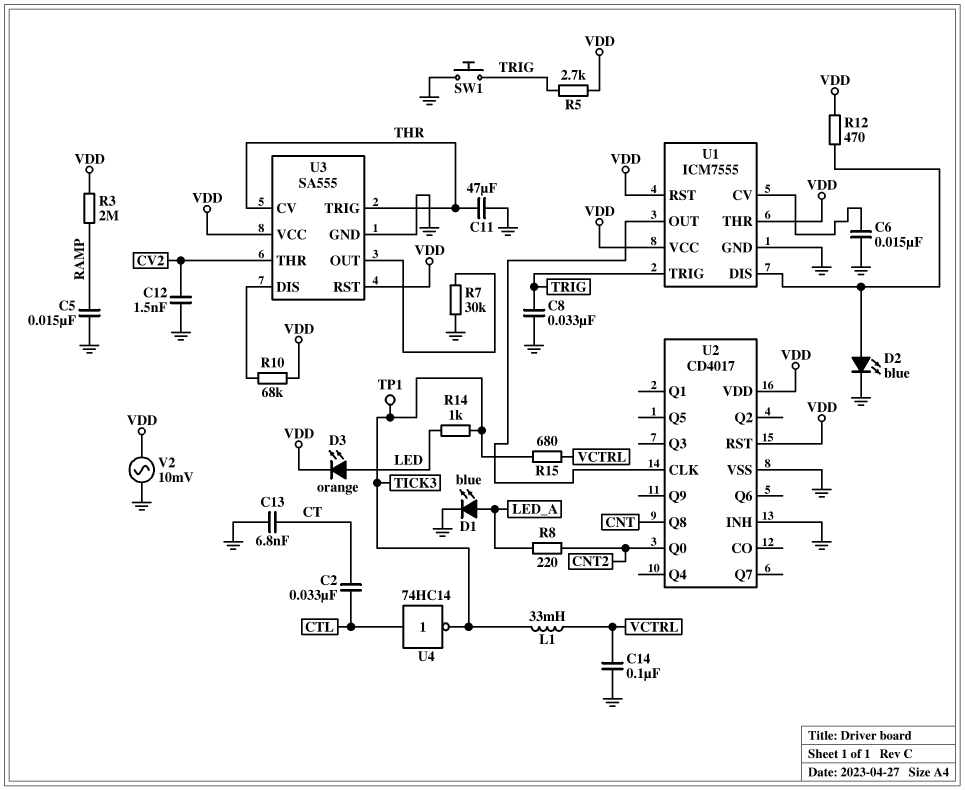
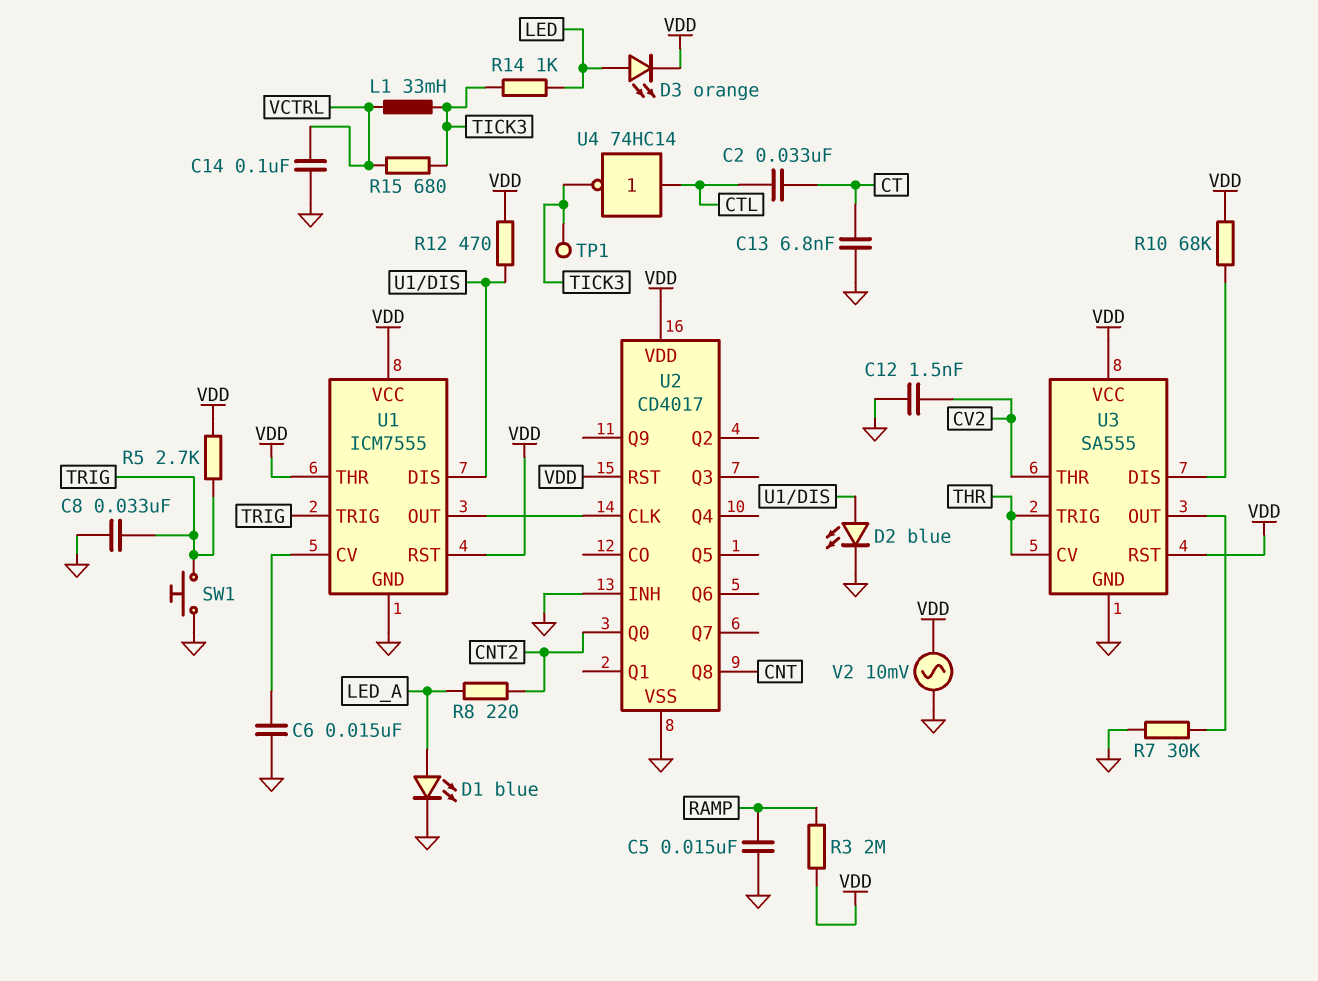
C11: 47uF (GND, THR) -> none

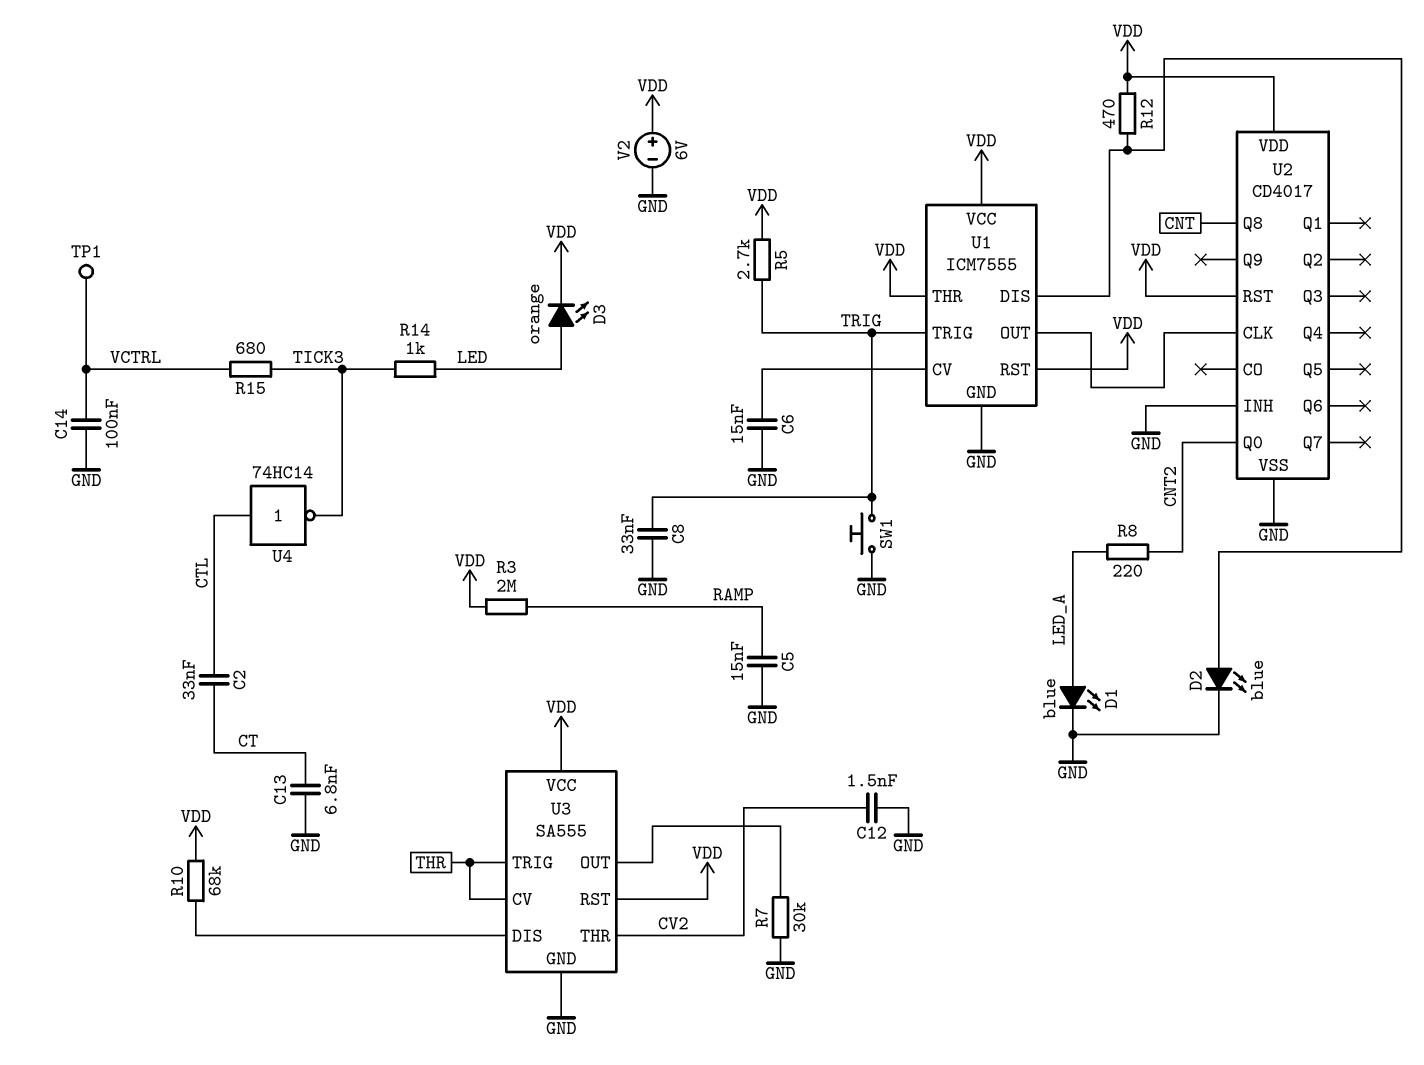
L1: 33mH (TICK3, VCTRL) -> none
TP1: test point (TICK3) -> test point (VCTRL)
V2: AC 10mV (GND, VDD) -> 6V (plus VDD, minus GND)

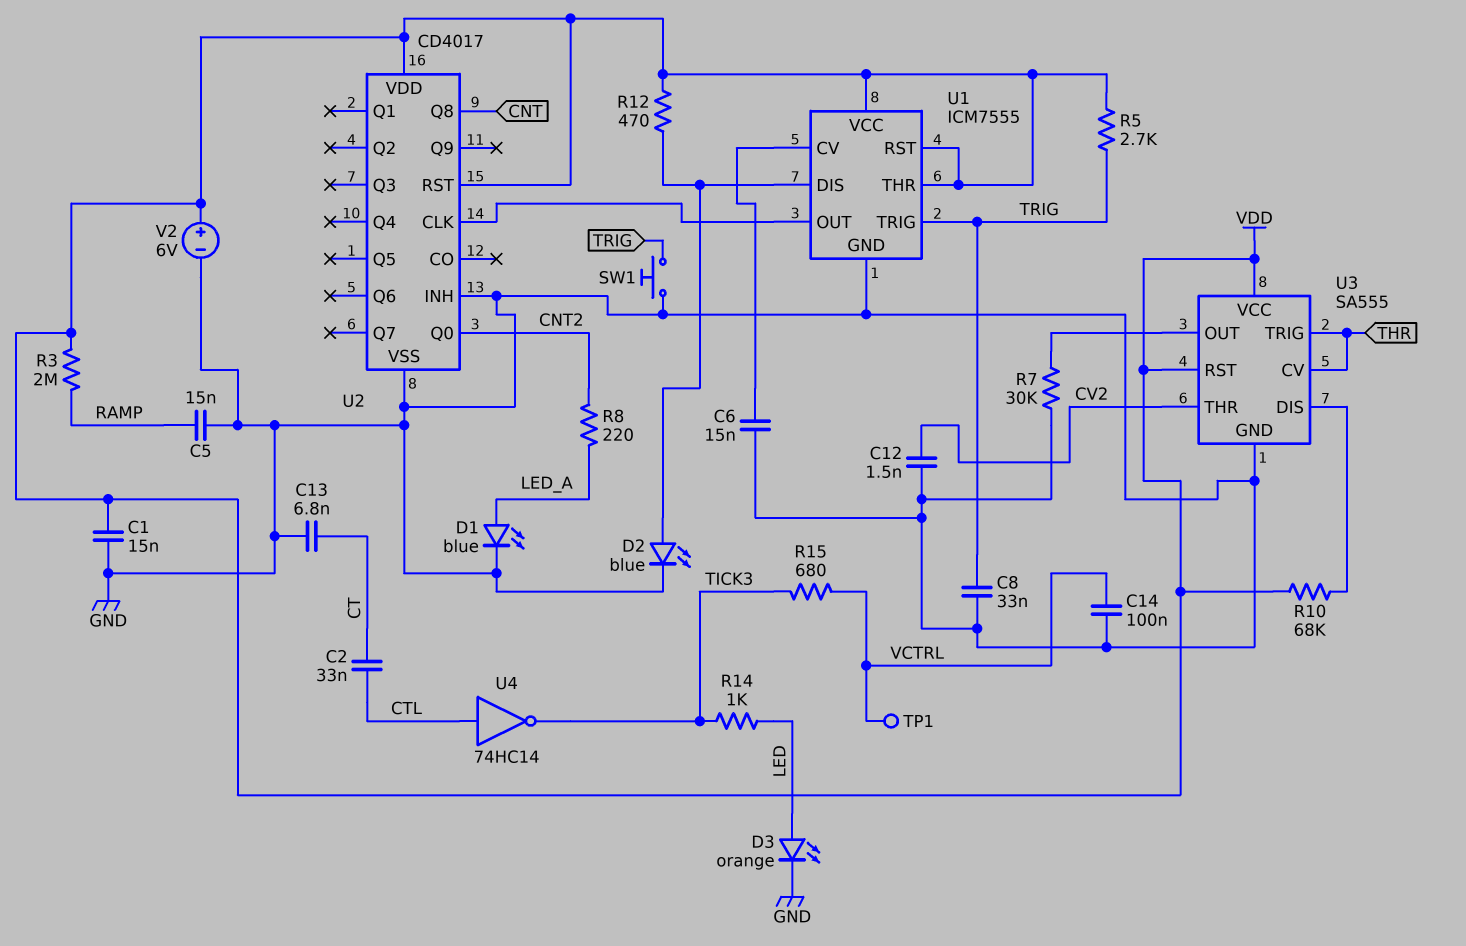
C1: none -> 15nF (GND, VDD)
D3: LED orange (A LED, K VDD) -> LED orange (A LED, K GND)

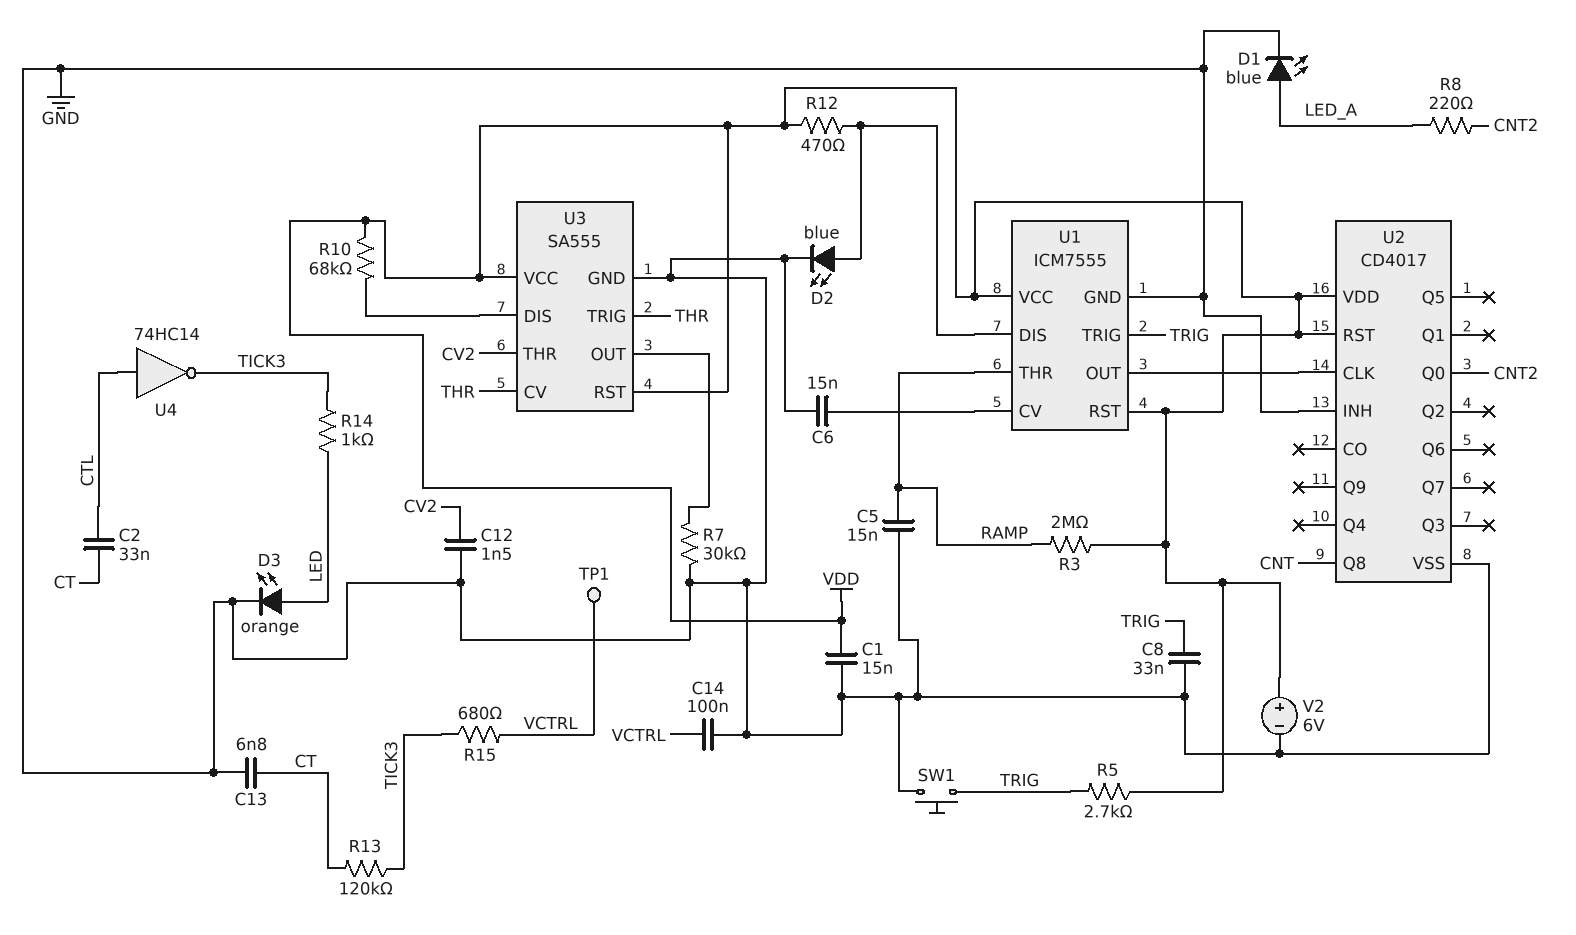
R13: none -> 120k (CT, TICK3)
U1 pin THR: VDD -> RAMP

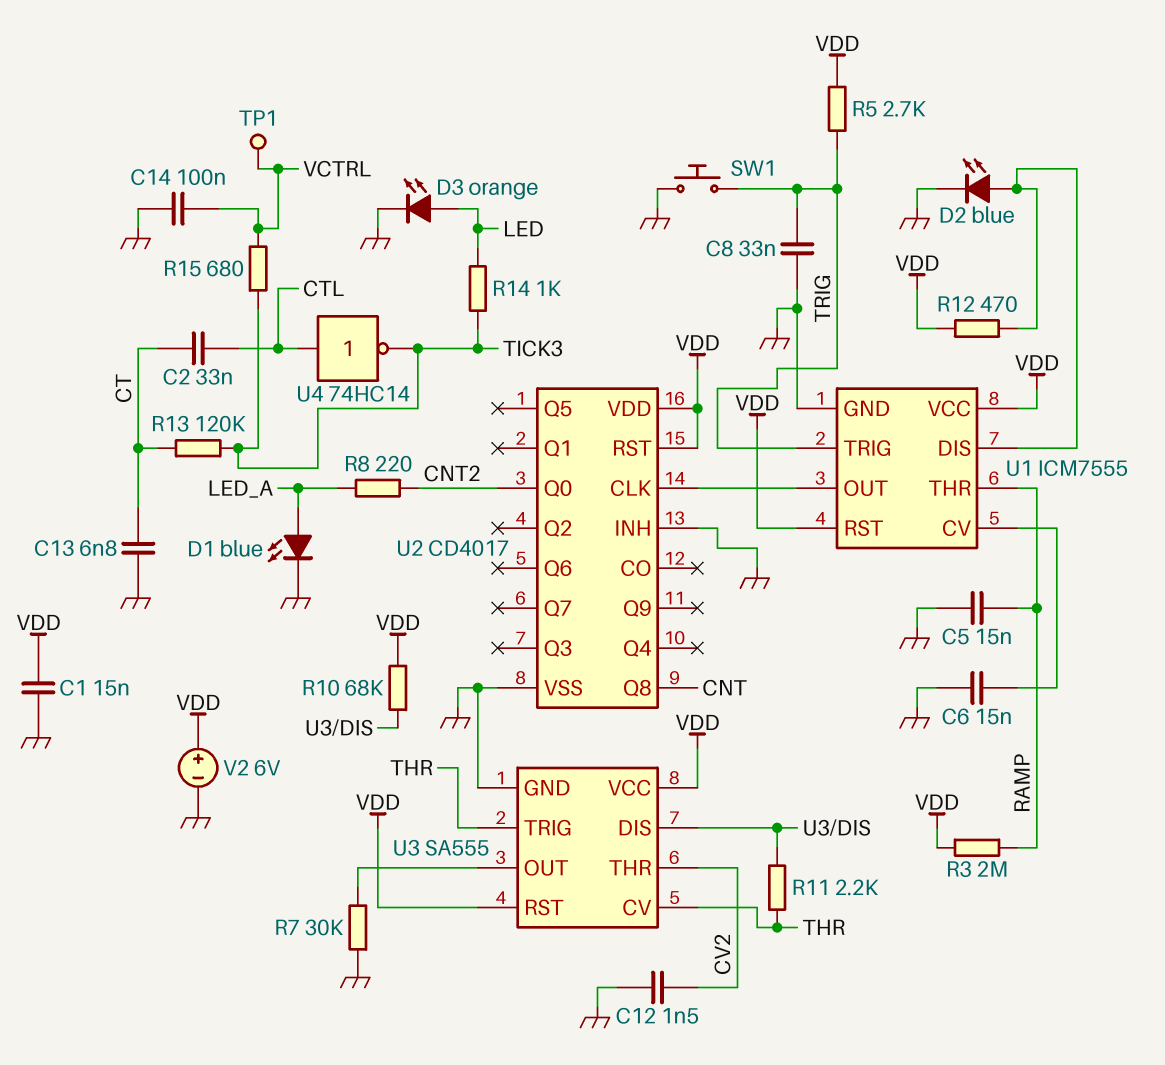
R11: none -> 2.2k (THR, U3/DIS)

